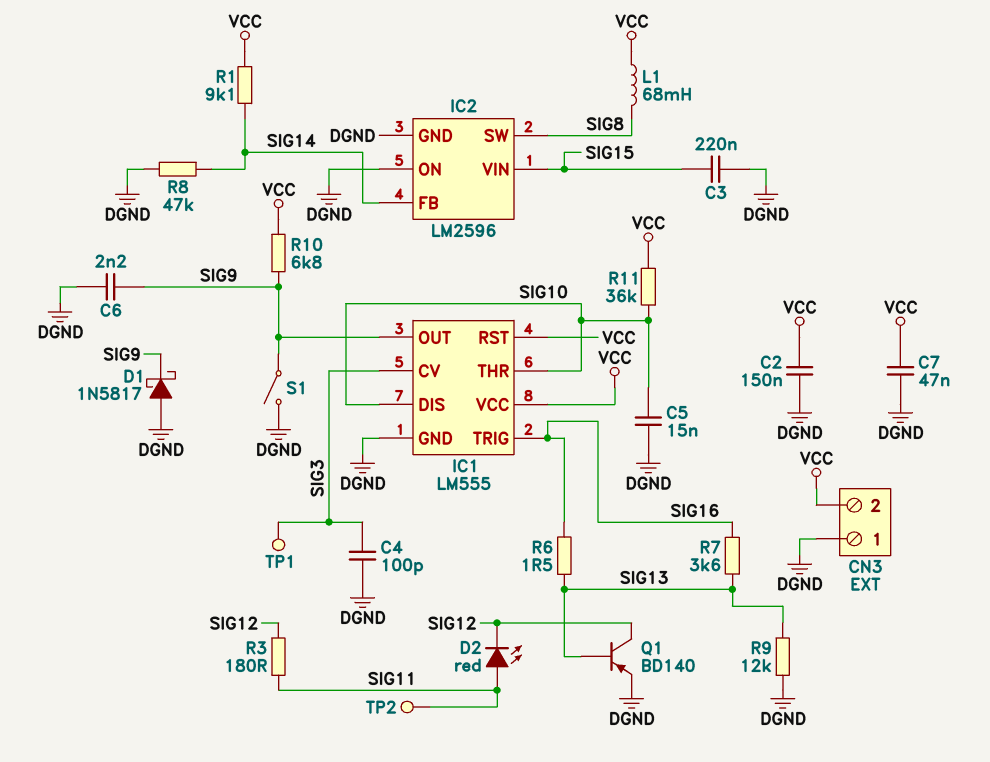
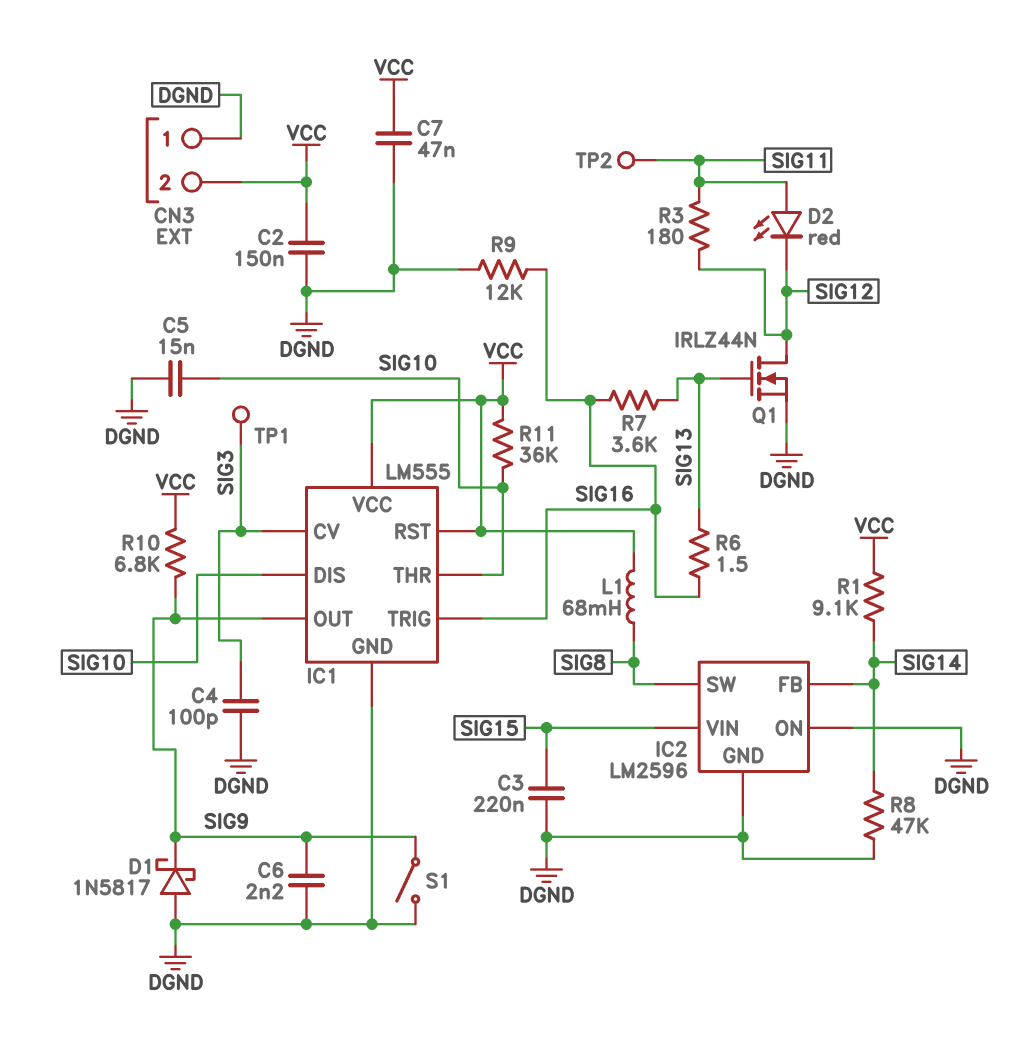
Q1: PNP BD140 (B SIG13, C SIG12, E DGND) -> NMOS IRLZ44N (G SIG13, D SIG12, S DGND)
R9: 12k (DGND, SIG13) -> 12k (DGND, SIG16)

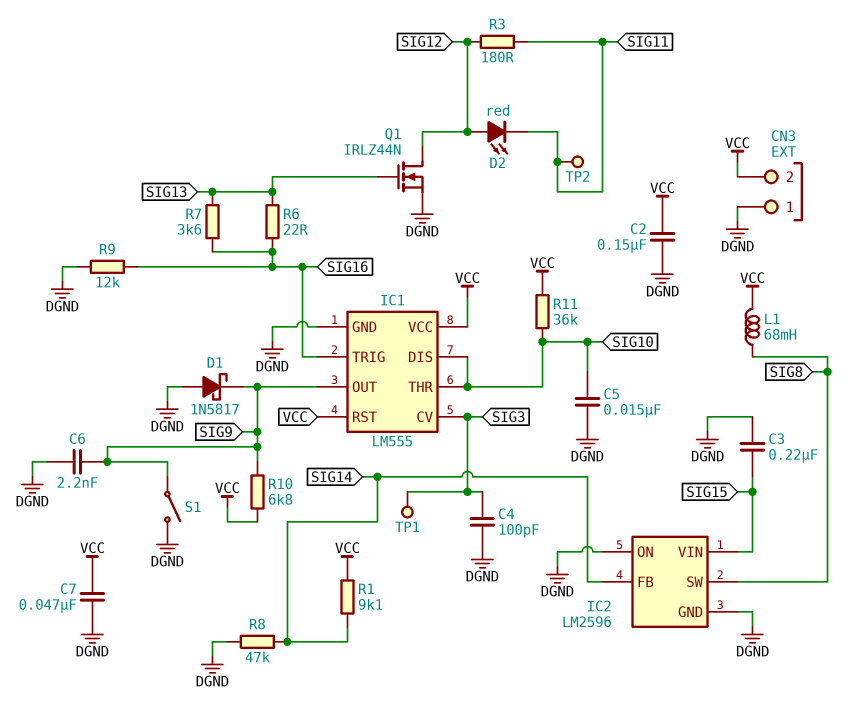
D2: LED red (A SIG11, K SIG12) -> LED red (A SIG12, K SIG11)
R6: 1.5 (SIG13, SIG16) -> 22 (SIG13, SIG16)

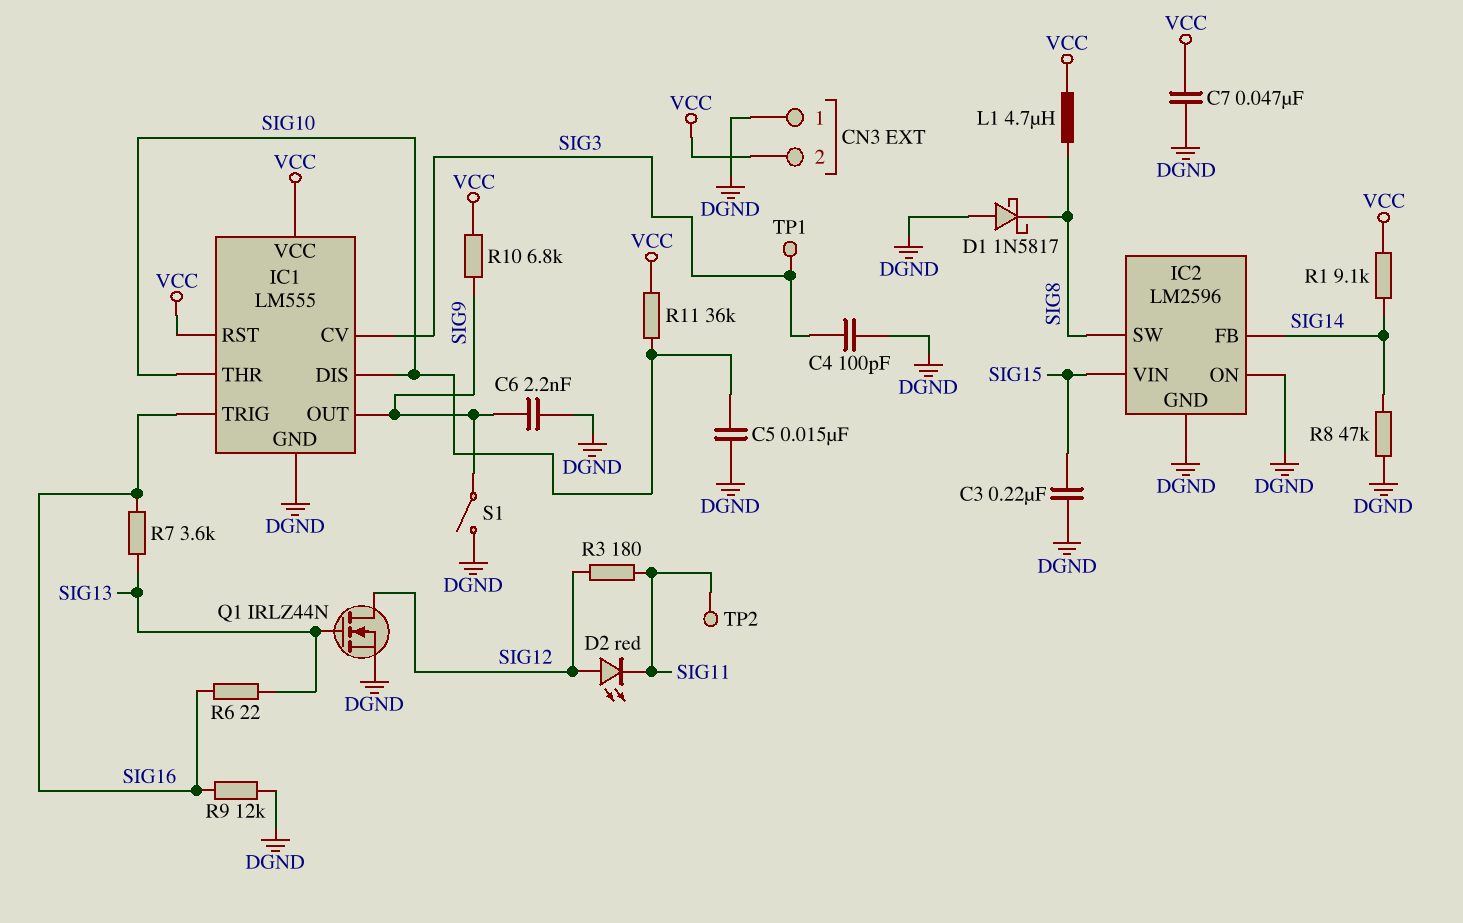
C2: 150nF (DGND, VCC) -> none
D1: schottky 1N5817 (A DGND, K SIG9) -> schottky 1N5817 (A DGND, K SIG8)
L1: 68mH (SIG8, VCC) -> 4.7uH (SIG8, VCC)

